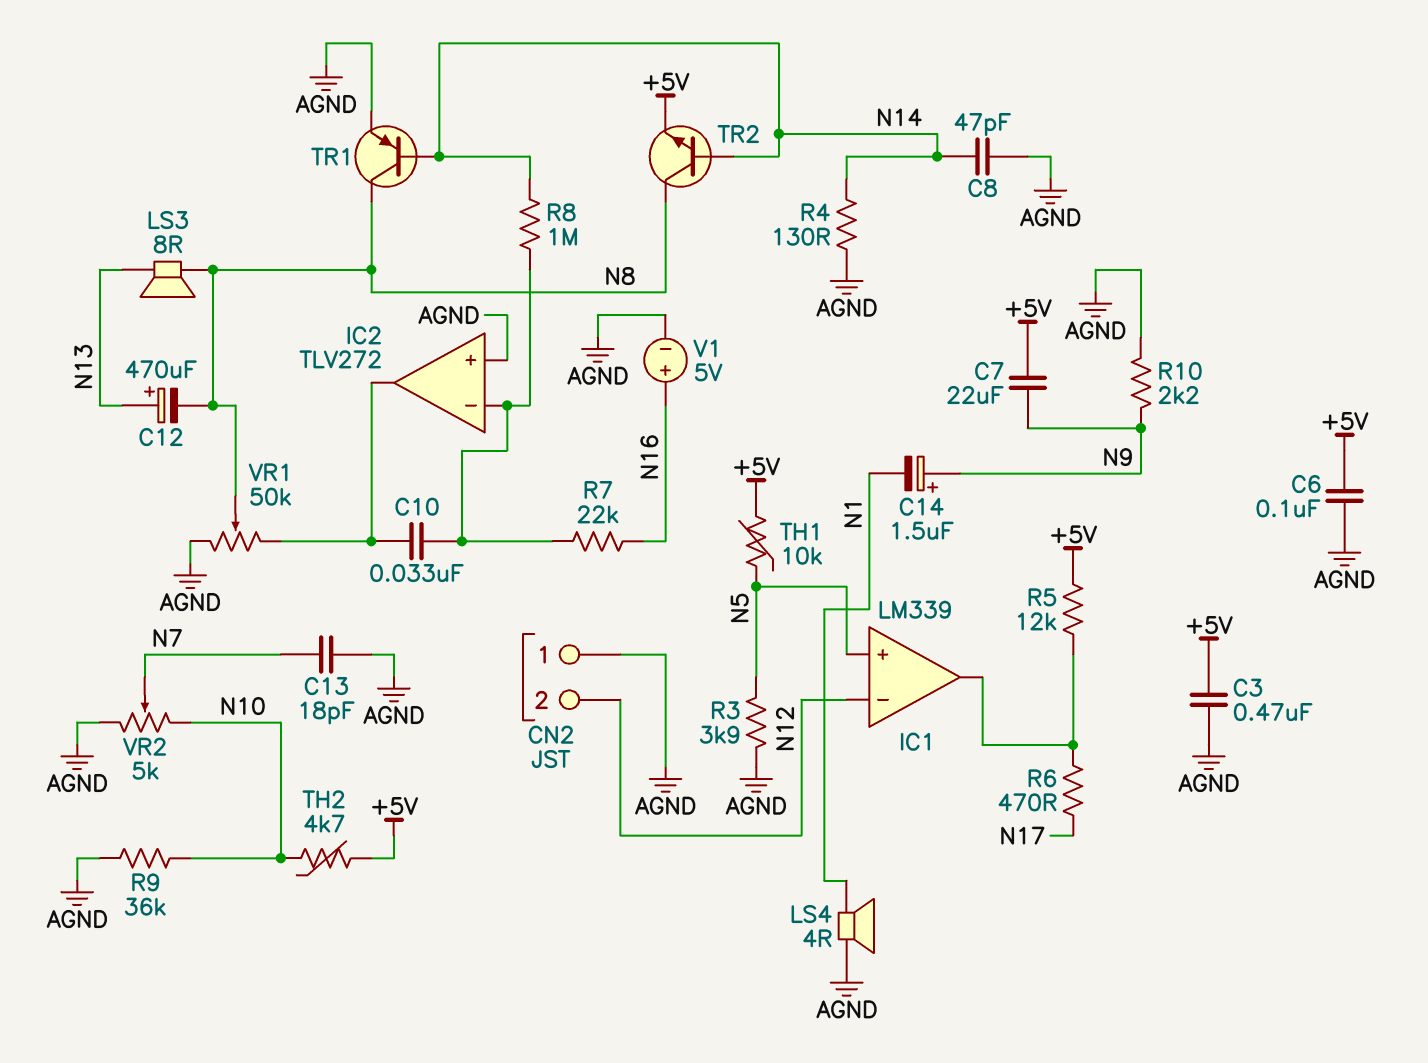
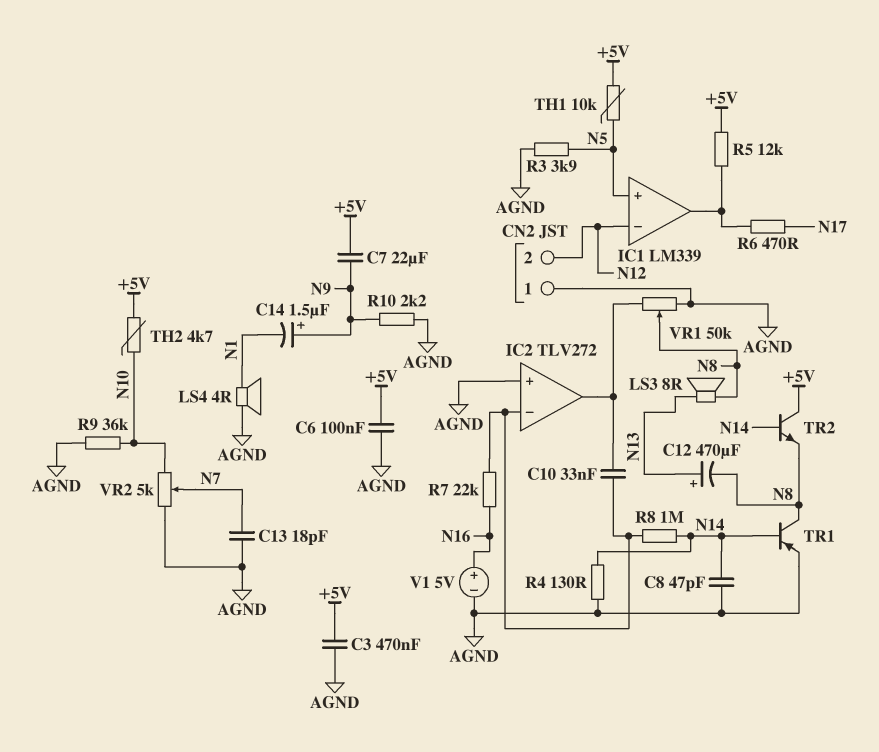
TR2: NPN (B N14, C N8, E +5V) -> NPN (B N14, C +5V, E N8)

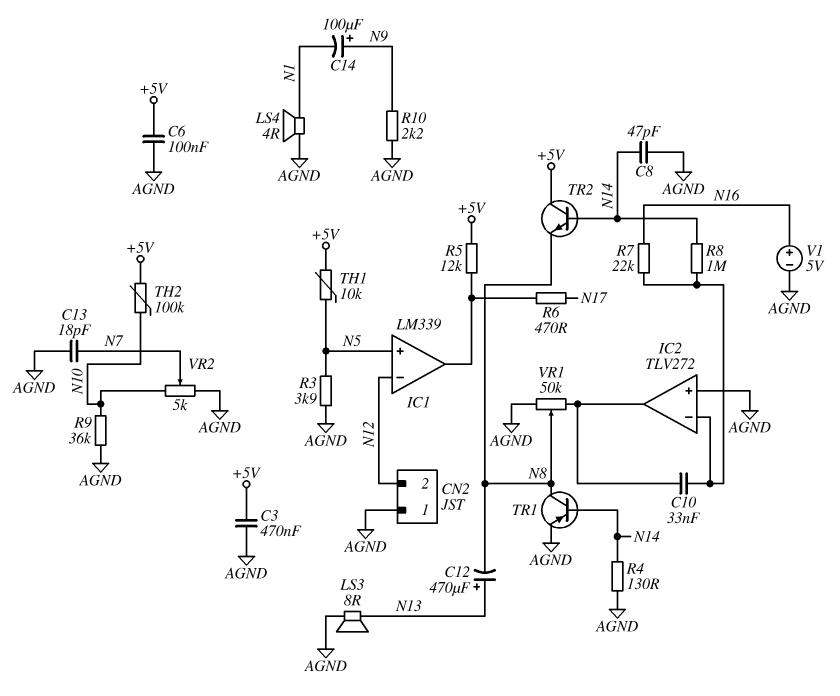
C7: 22uF (+5V, N9) -> none
C14: 1.5uF (plus N9, minus N1) -> 100uF (plus N9, minus N1)
LS3: speaker 8R (N8, N13) -> speaker 8R (AGND, N13)
TH2: 4.7k (+5V, N10) -> 100k (+5V, N10)

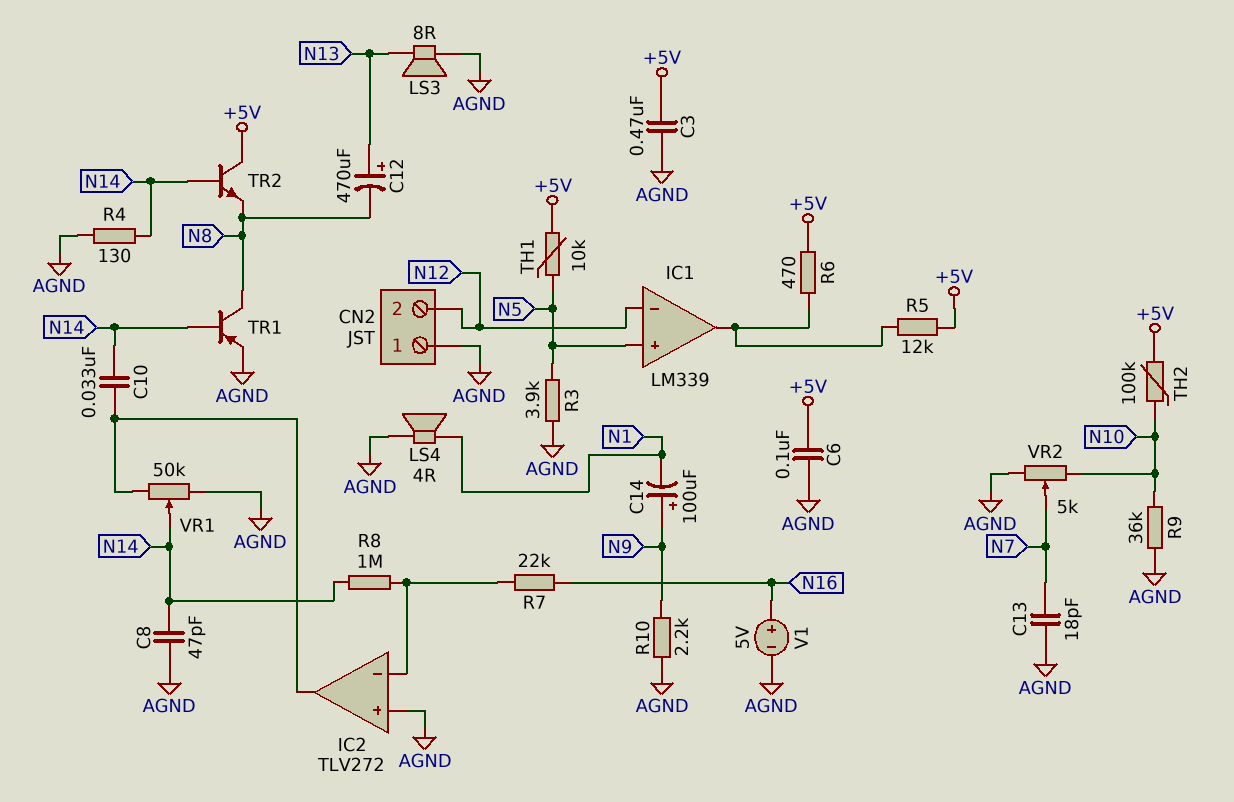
C10: 33nF (IC2/in-, IC2/out) -> 33nF (IC2/out, N14)
R6: 470 (IC1/out, N17) -> 470 (+5V, IC1/out)
VR1: 50k (AGND, IC2/out, wiper N8) -> 50k (AGND, IC2/out, wiper N14)

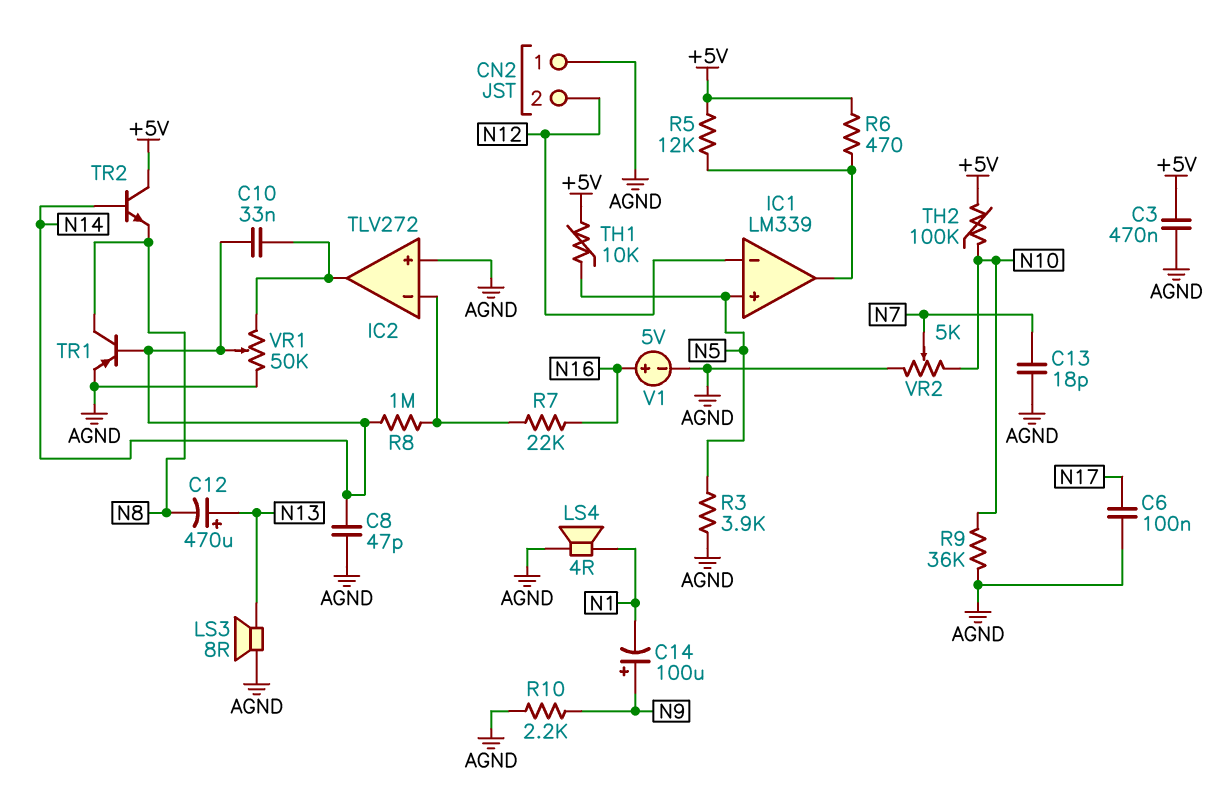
C6: 100nF (+5V, AGND) -> 100nF (AGND, N17)
R4: 130 (AGND, N14) -> none

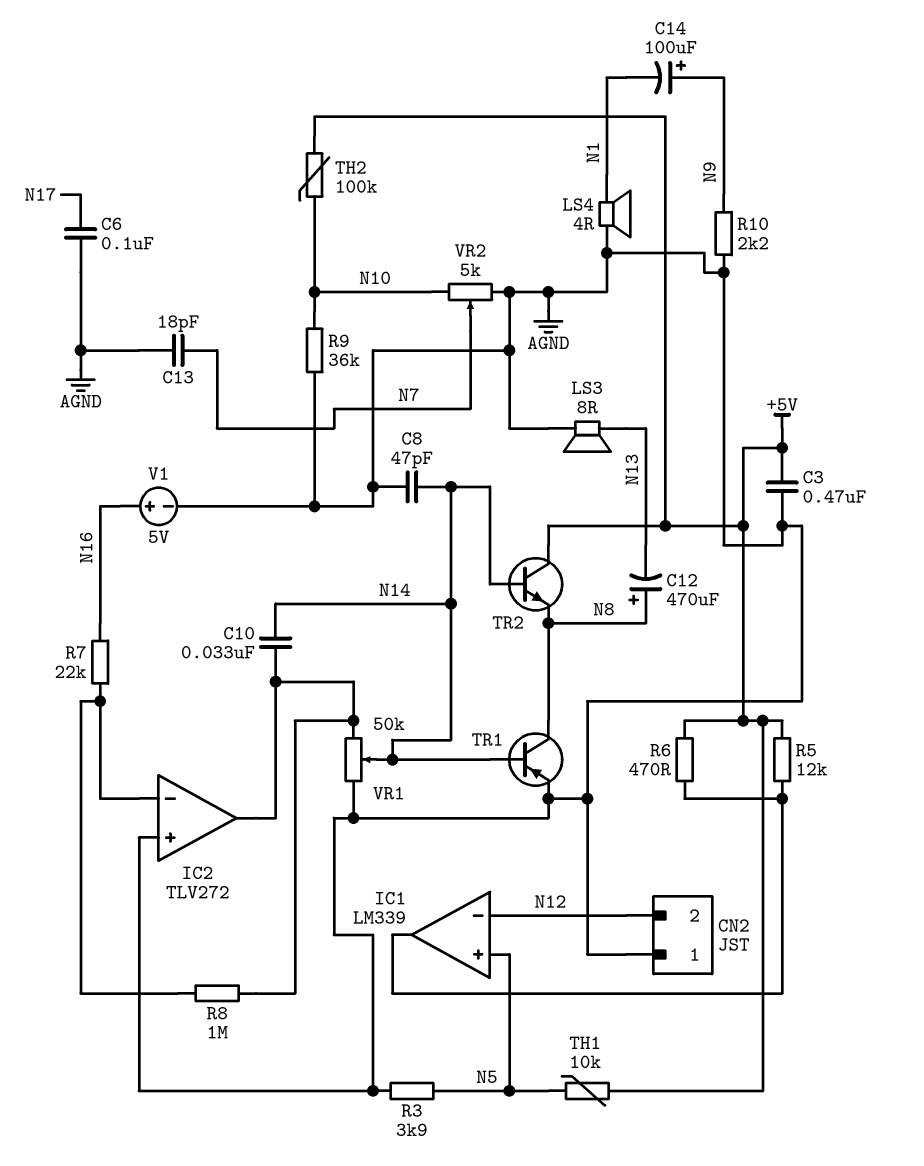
C12: 470uF (plus N13, minus N8) -> 470uF (plus N8, minus N13)
R8: 1M (IC2/in-, N14) -> 1M (IC2/in-, IC2/out)

